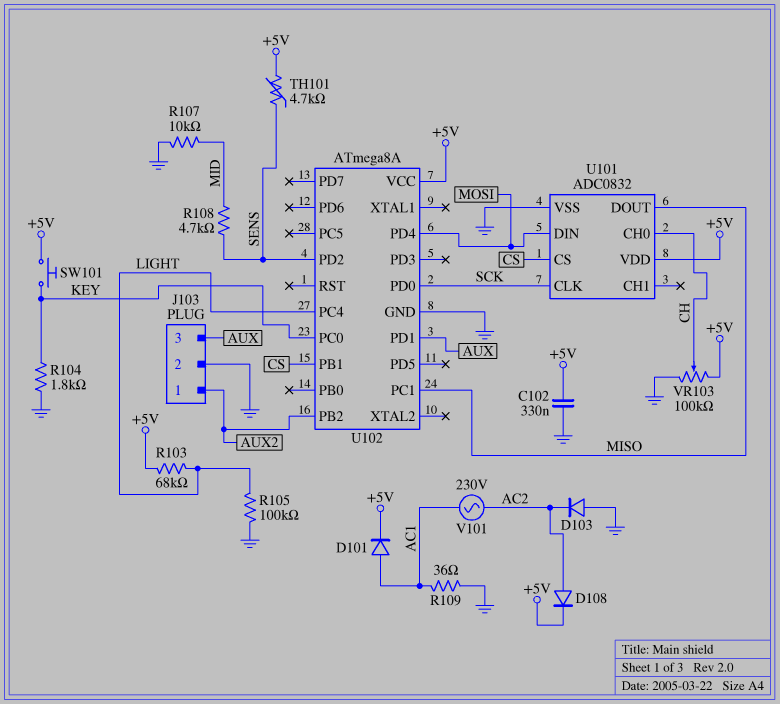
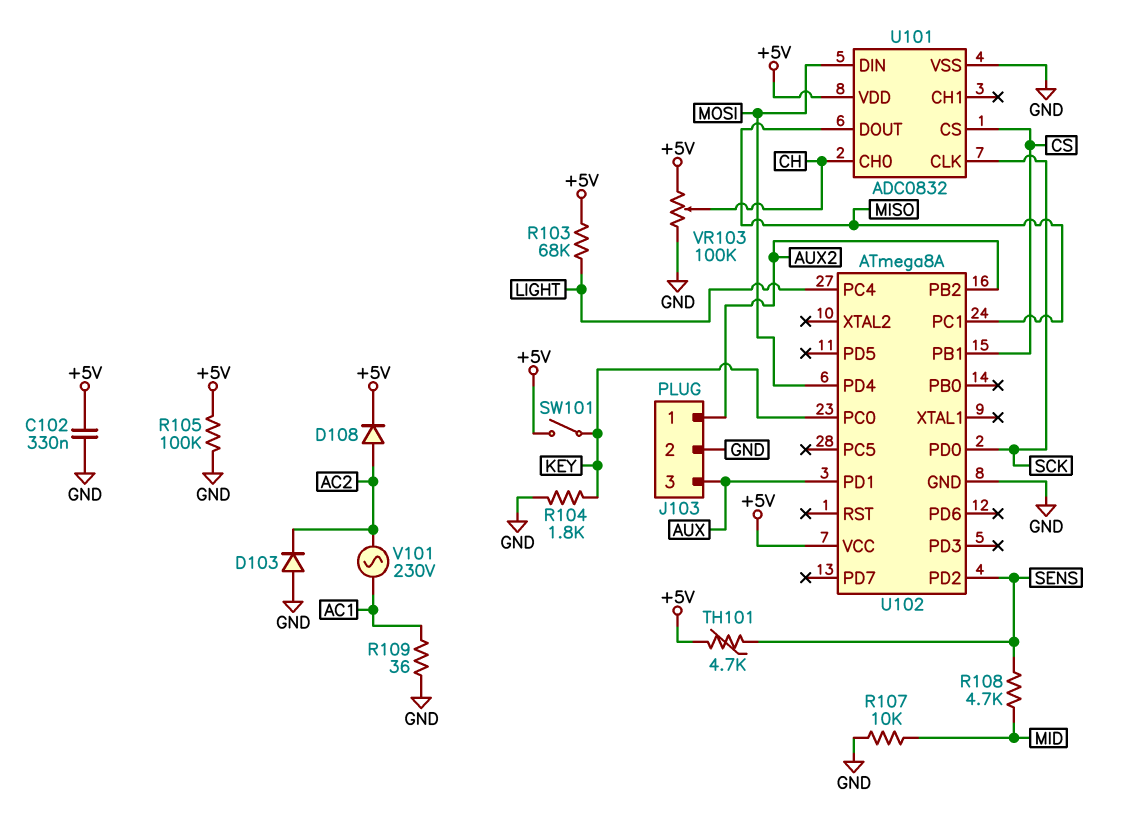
D101: diode (A AC1, K +5V) -> none
R105: 100k (GND, LIGHT) -> 100k (+5V, GND)
SW101: button (+5V, KEY) -> switch (+5V, KEY)

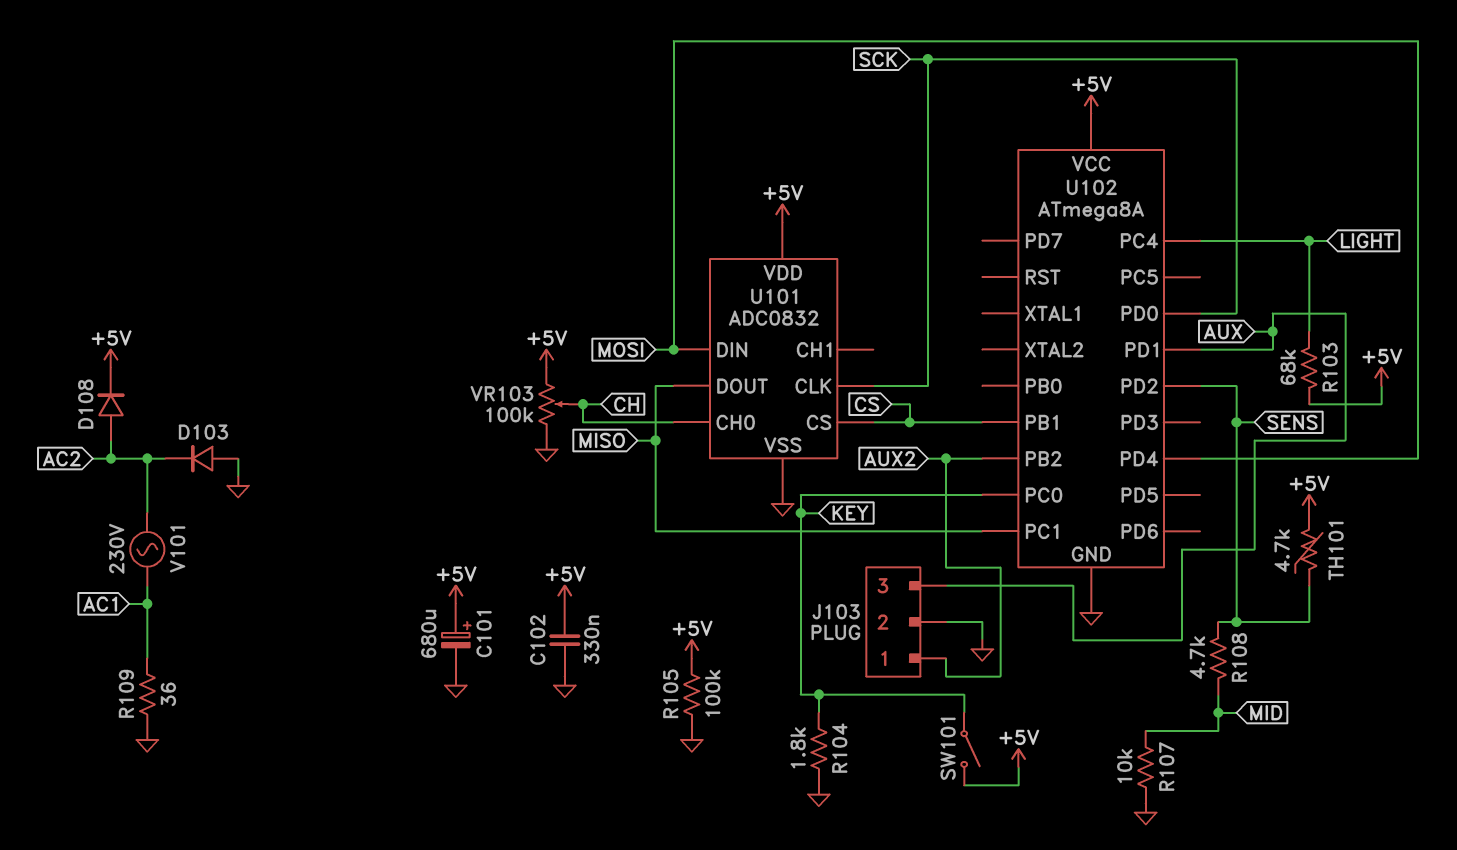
C101: none -> 680uF (plus +5V, minus GND)

